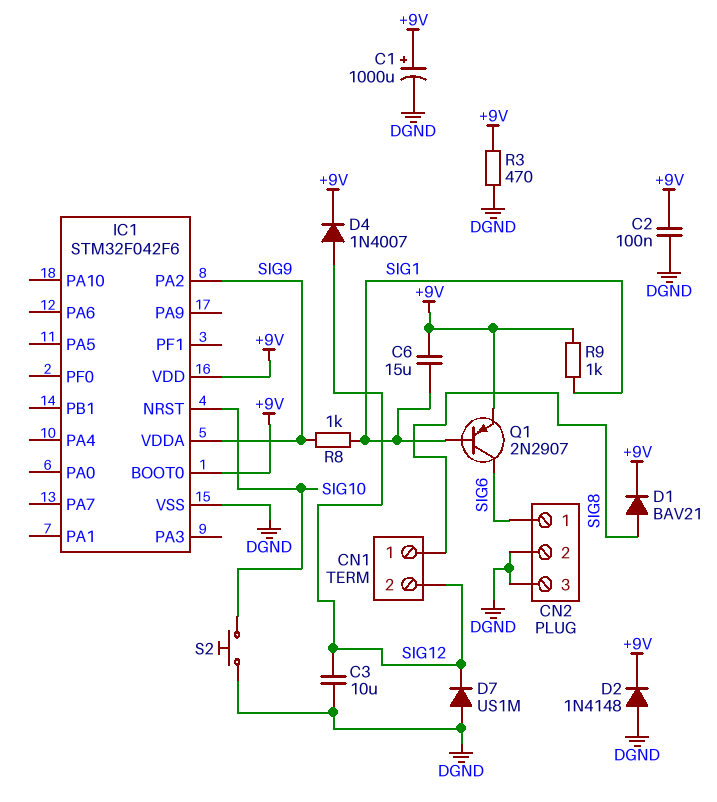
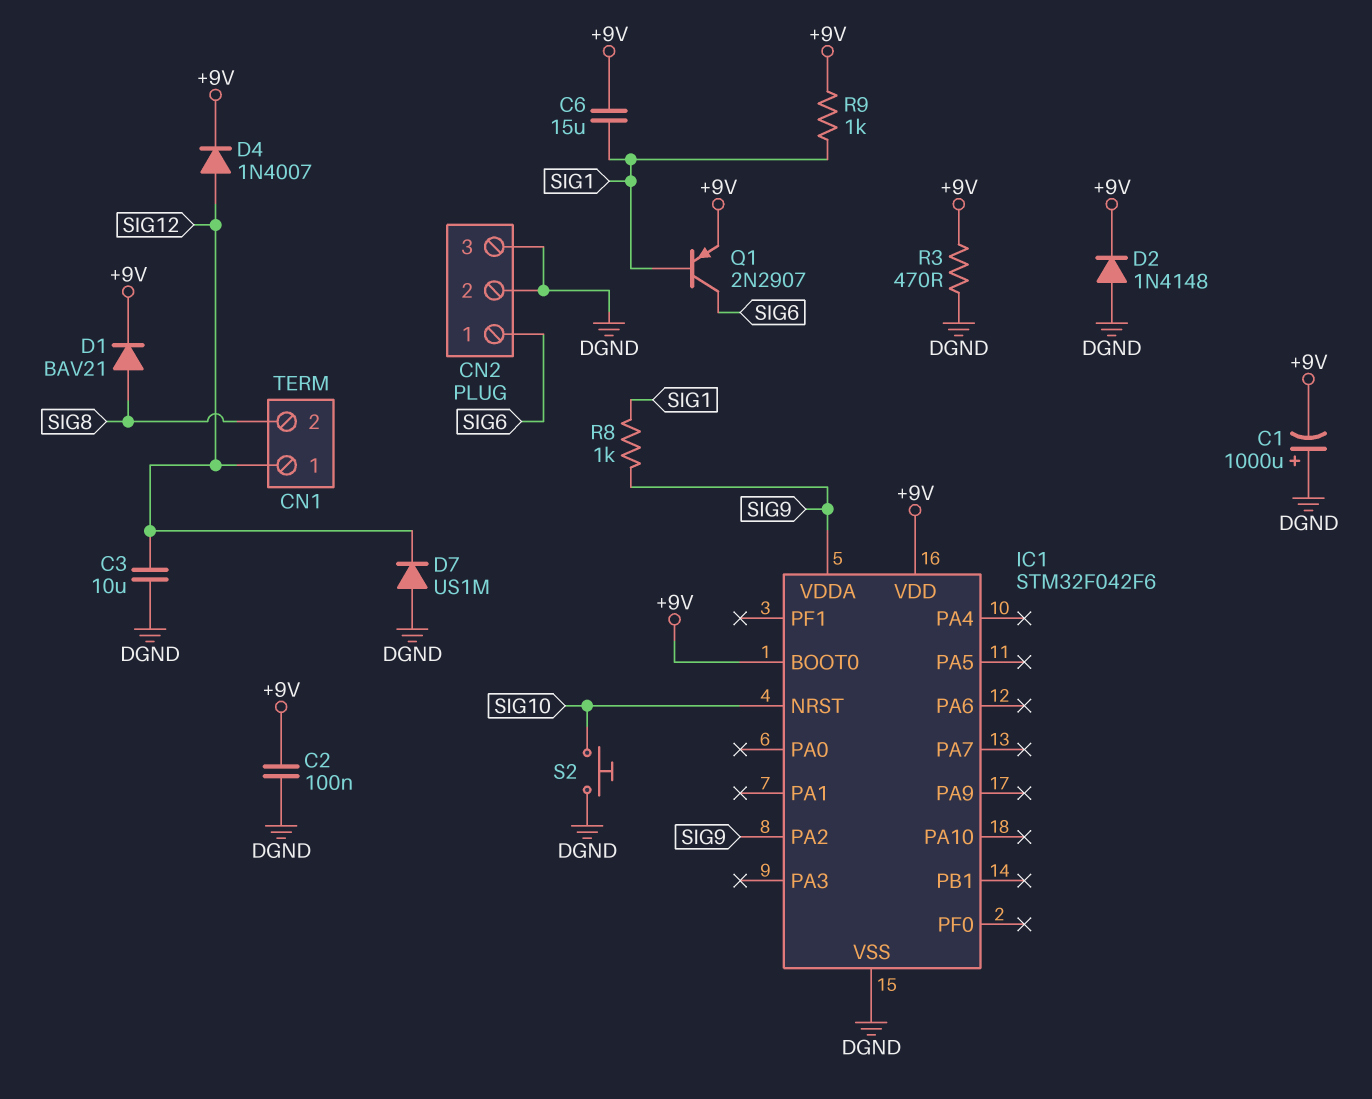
C1: 1000uF (plus +9V, minus DGND) -> 1000uF (plus DGND, minus +9V)
CN1 pin 1: SIG8 -> SIG12
CN1 pin 2: SIG12 -> SIG8

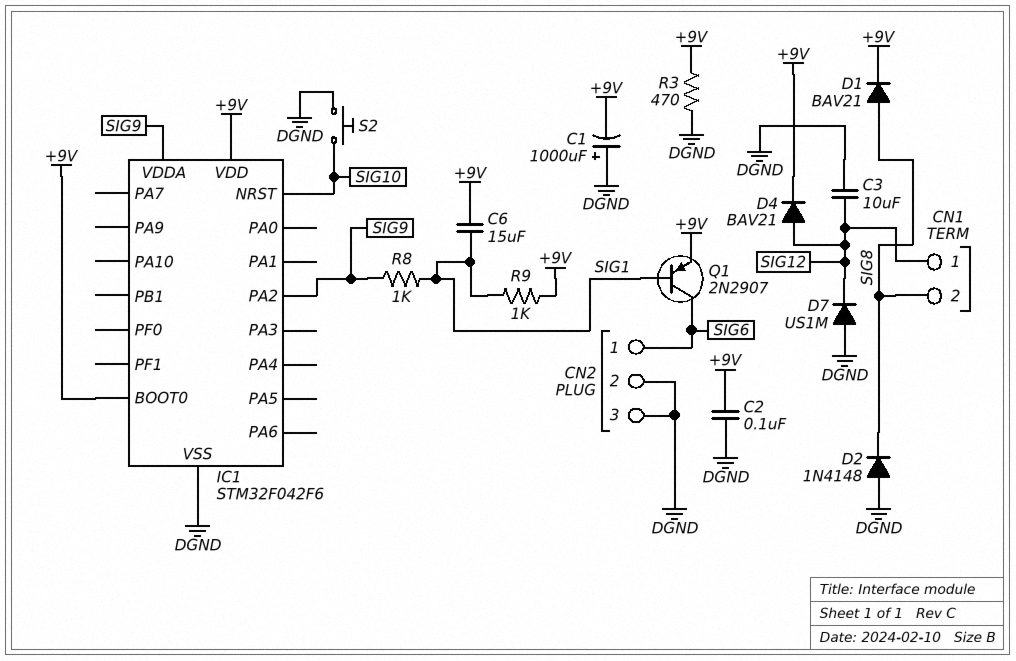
D2: diode 1N4148 (A DGND, K +9V) -> diode 1N4148 (A DGND, K SIG8)
D4: diode 1N4007 (A SIG12, K +9V) -> diode BAV21 (A SIG12, K +9V)

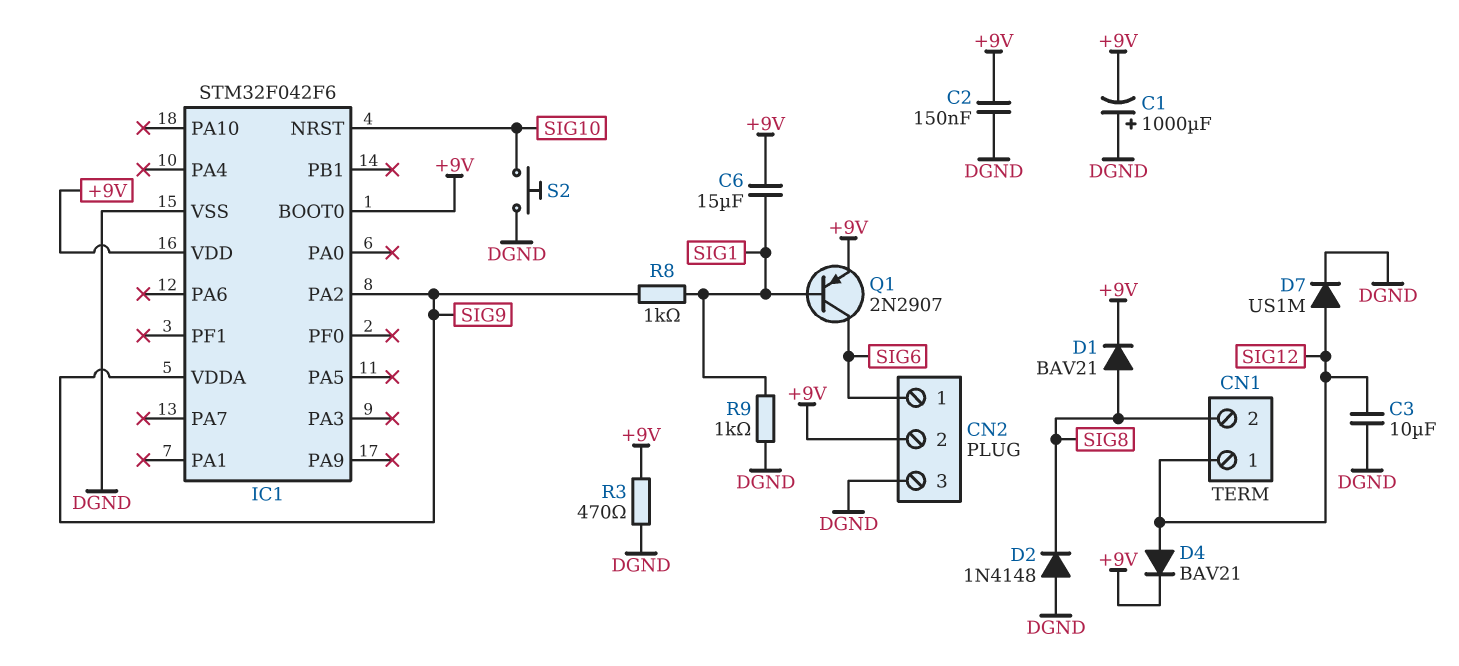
C2: 100nF (+9V, DGND) -> 150nF (+9V, DGND)
CN2 pin 2: DGND -> +9V
D7: diode US1M (A DGND, K SIG12) -> diode US1M (A SIG12, K DGND)
R9: 1k (+9V, SIG1) -> 1k (DGND, SIG1)

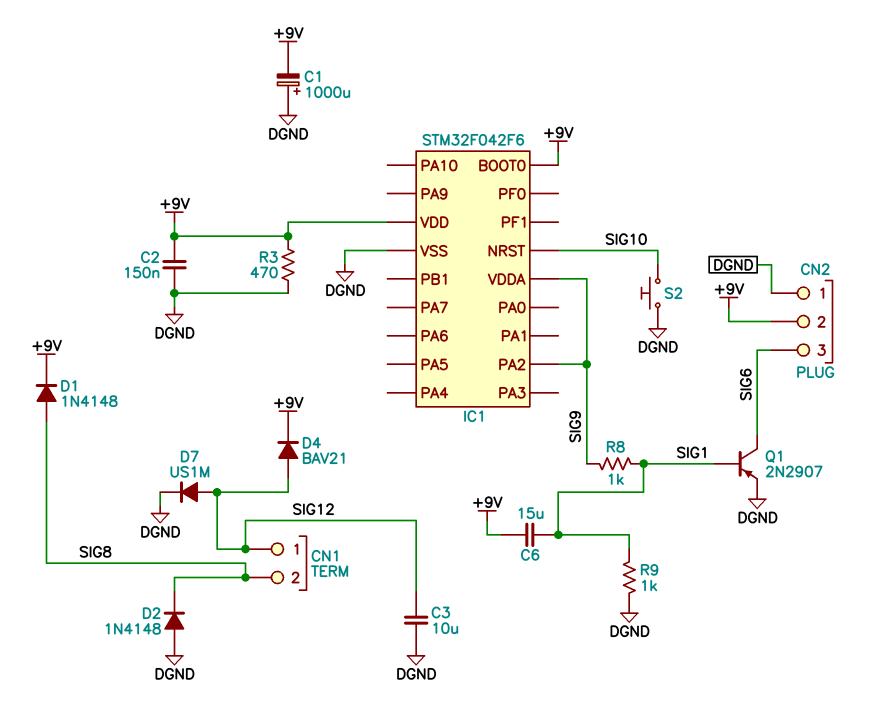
CN2 pin 1: SIG6 -> DGND
CN2 pin 3: DGND -> SIG6
D1: diode BAV21 (A SIG8, K +9V) -> diode 1N4148 (A SIG8, K +9V)
Q1: PNP 2N2907 (B SIG1, C SIG6, E +9V) -> PNP 2N2907 (B SIG1, C SIG6, E DGND)

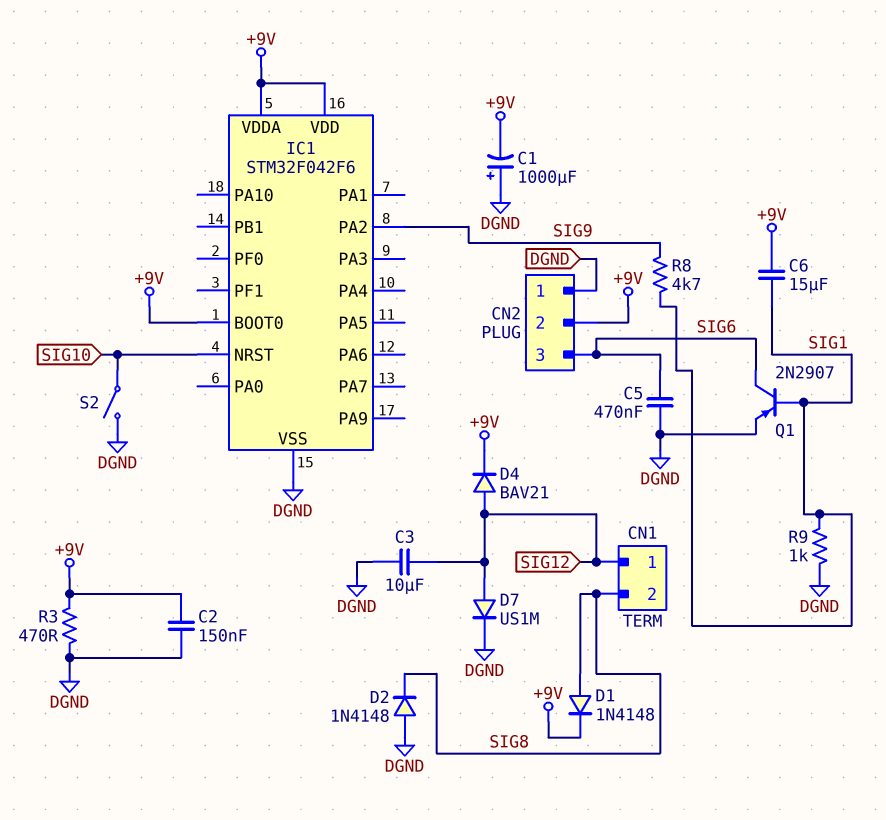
C5: none -> 470nF (DGND, SIG6)
IC1 pin VDDA: SIG9 -> +9V
R8: 1k (SIG1, SIG9) -> 4.7k (SIG1, SIG9)
S2: button (DGND, SIG10) -> switch (DGND, SIG10)

